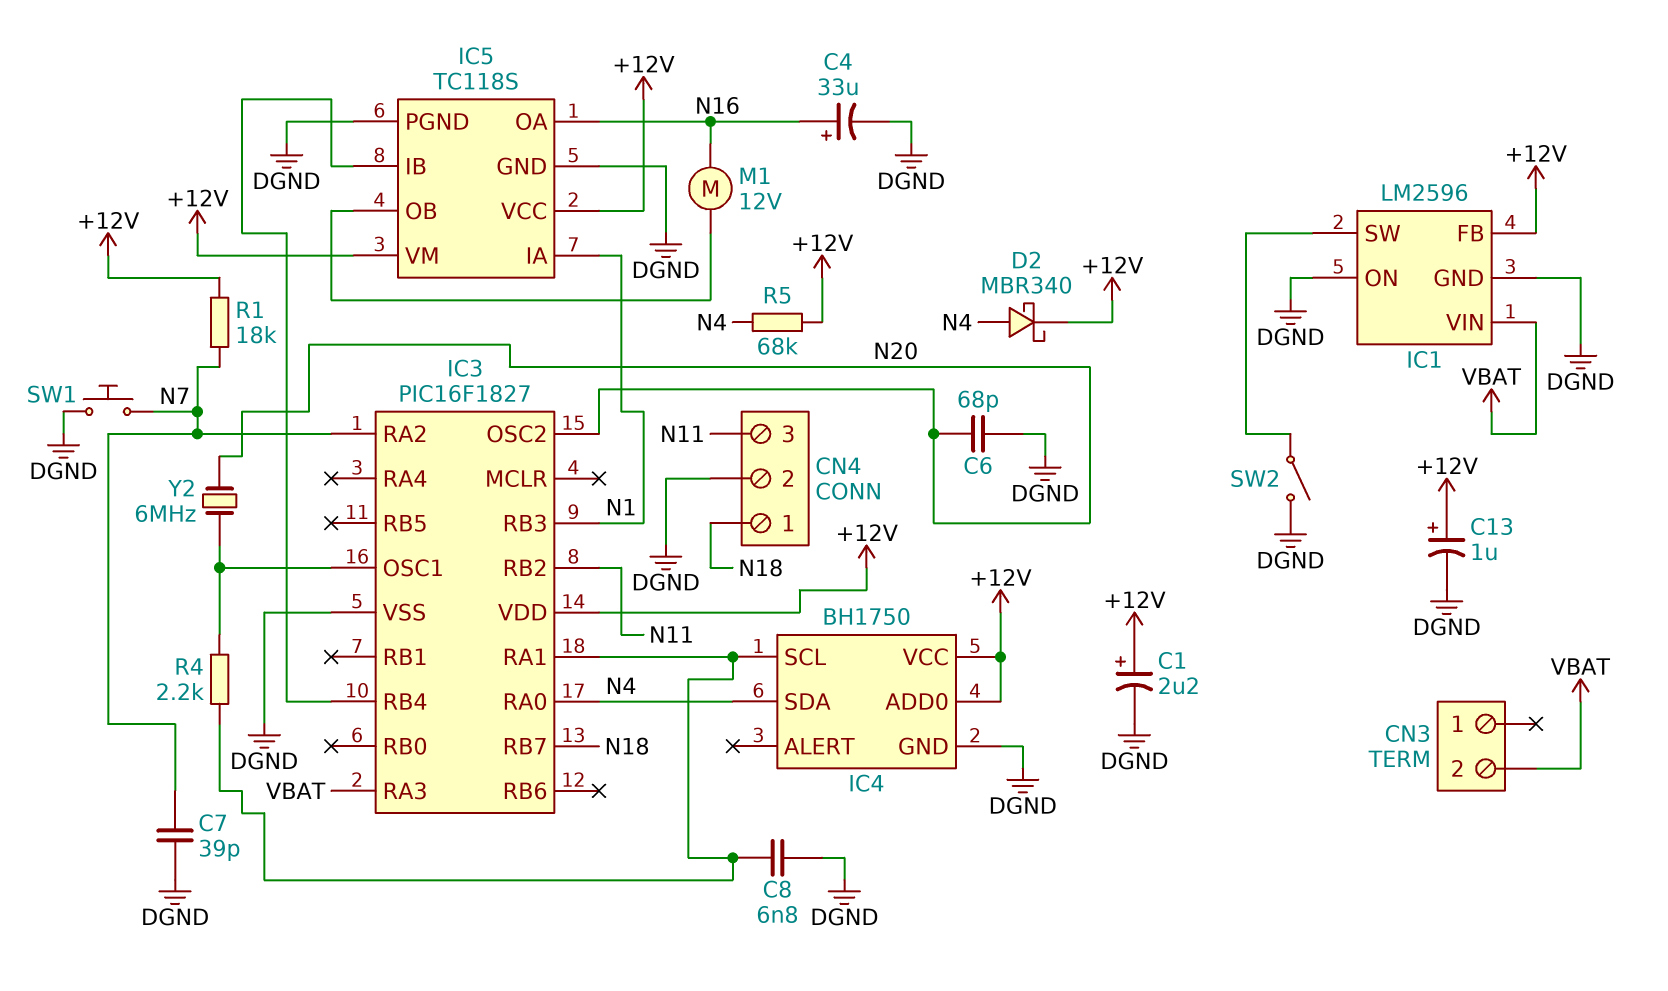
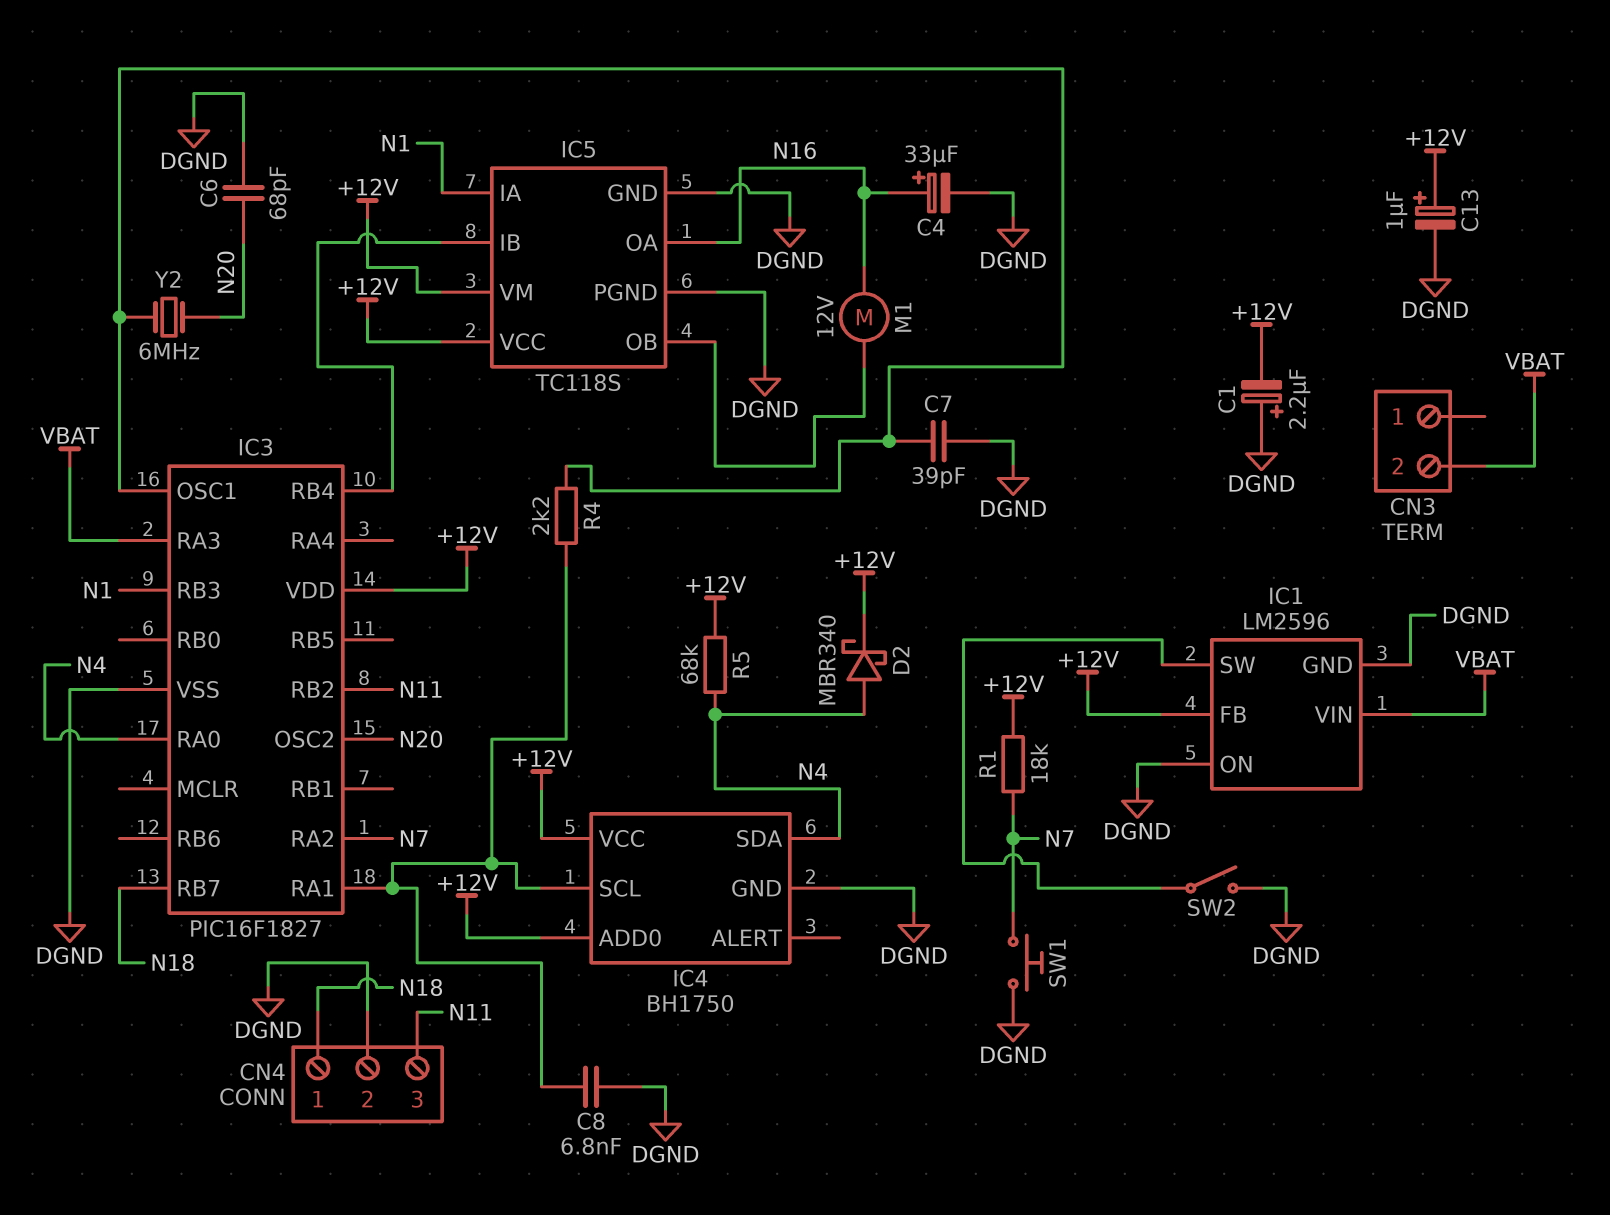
C1: 2.2uF (plus +12V, minus DGND) -> 2.2uF (plus DGND, minus +12V)
C7: 39pF (DGND, N7) -> 39pF (DGND, IC3/OSC1)

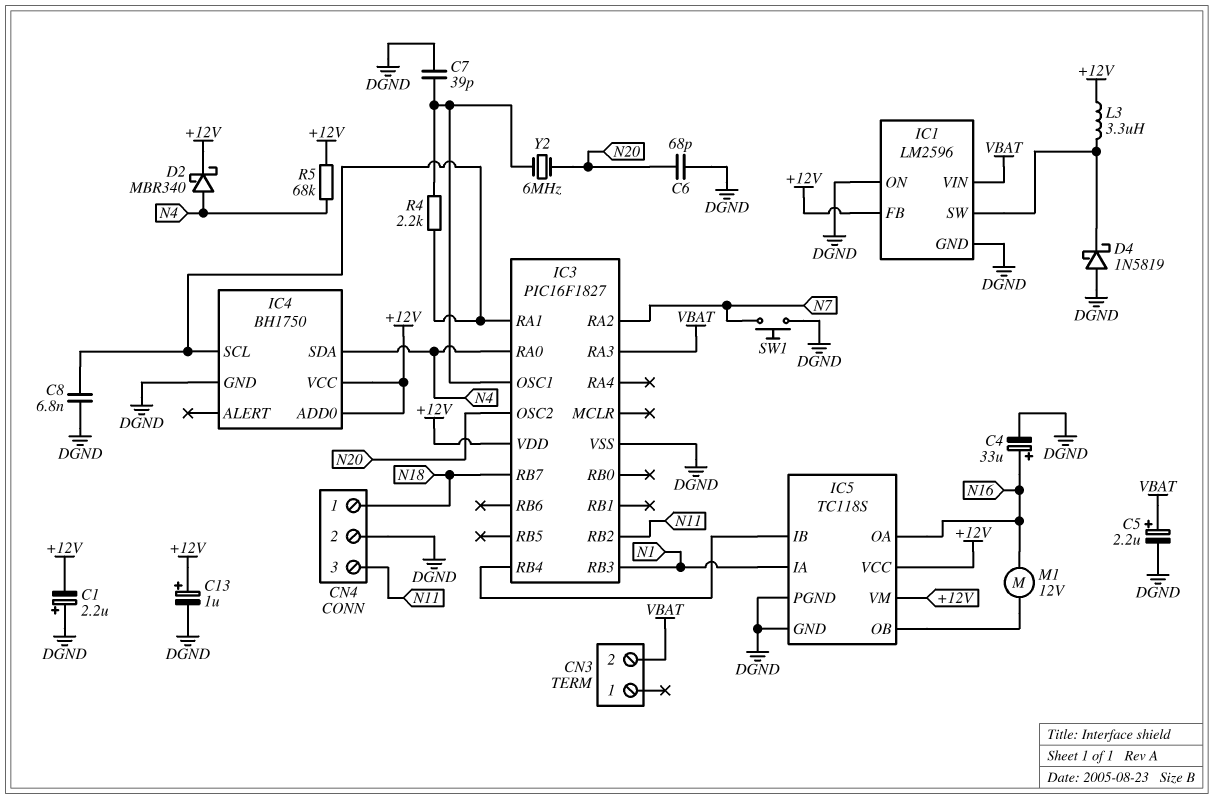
C5: none -> 2.2uF (plus VBAT, minus DGND)
D4: none -> schottky 1N5819 (A DGND, K IC1/SW)
L3: none -> 3.3uH (+12V, IC1/SW)
R1: 18k (+12V, N7) -> none
SW2: switch (DGND, IC1/SW) -> none

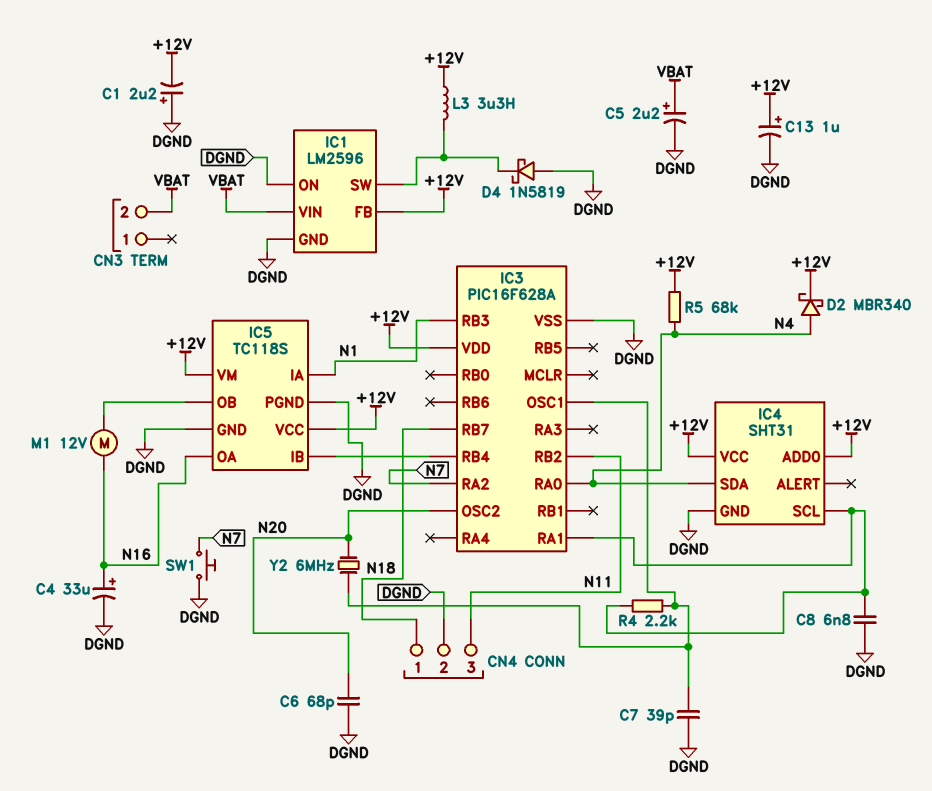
IC3: PIC16F1827 -> PIC16F628A
IC3 pin RA3: VBAT -> none
IC4: BH1750 -> SHT31

